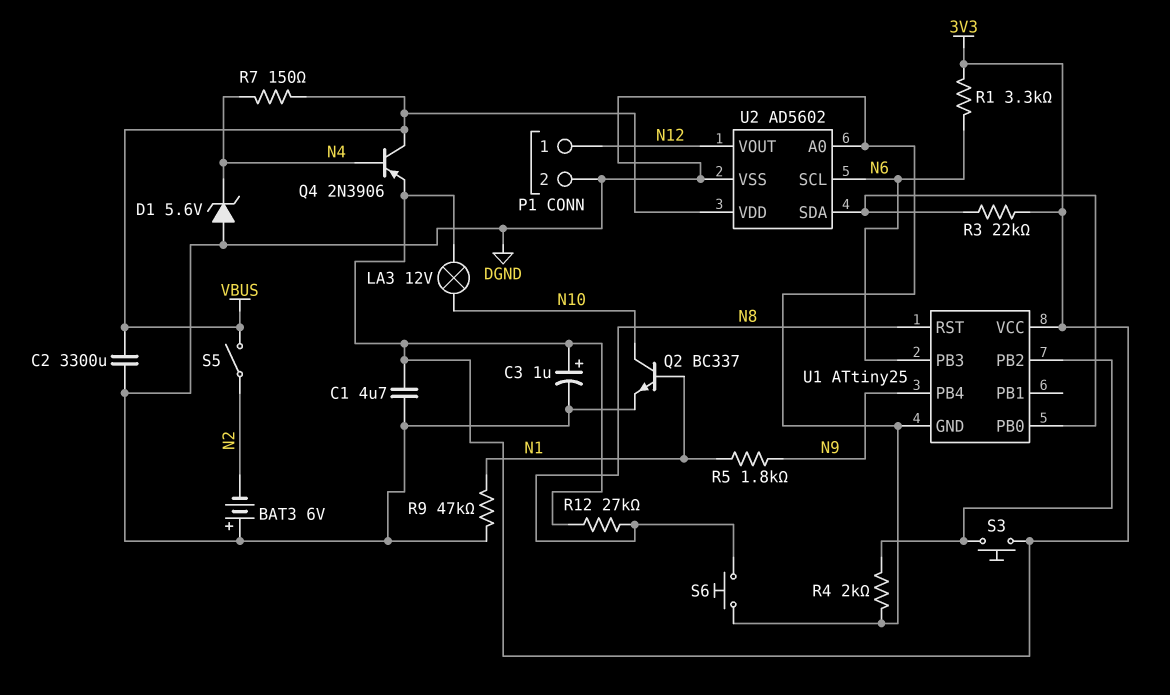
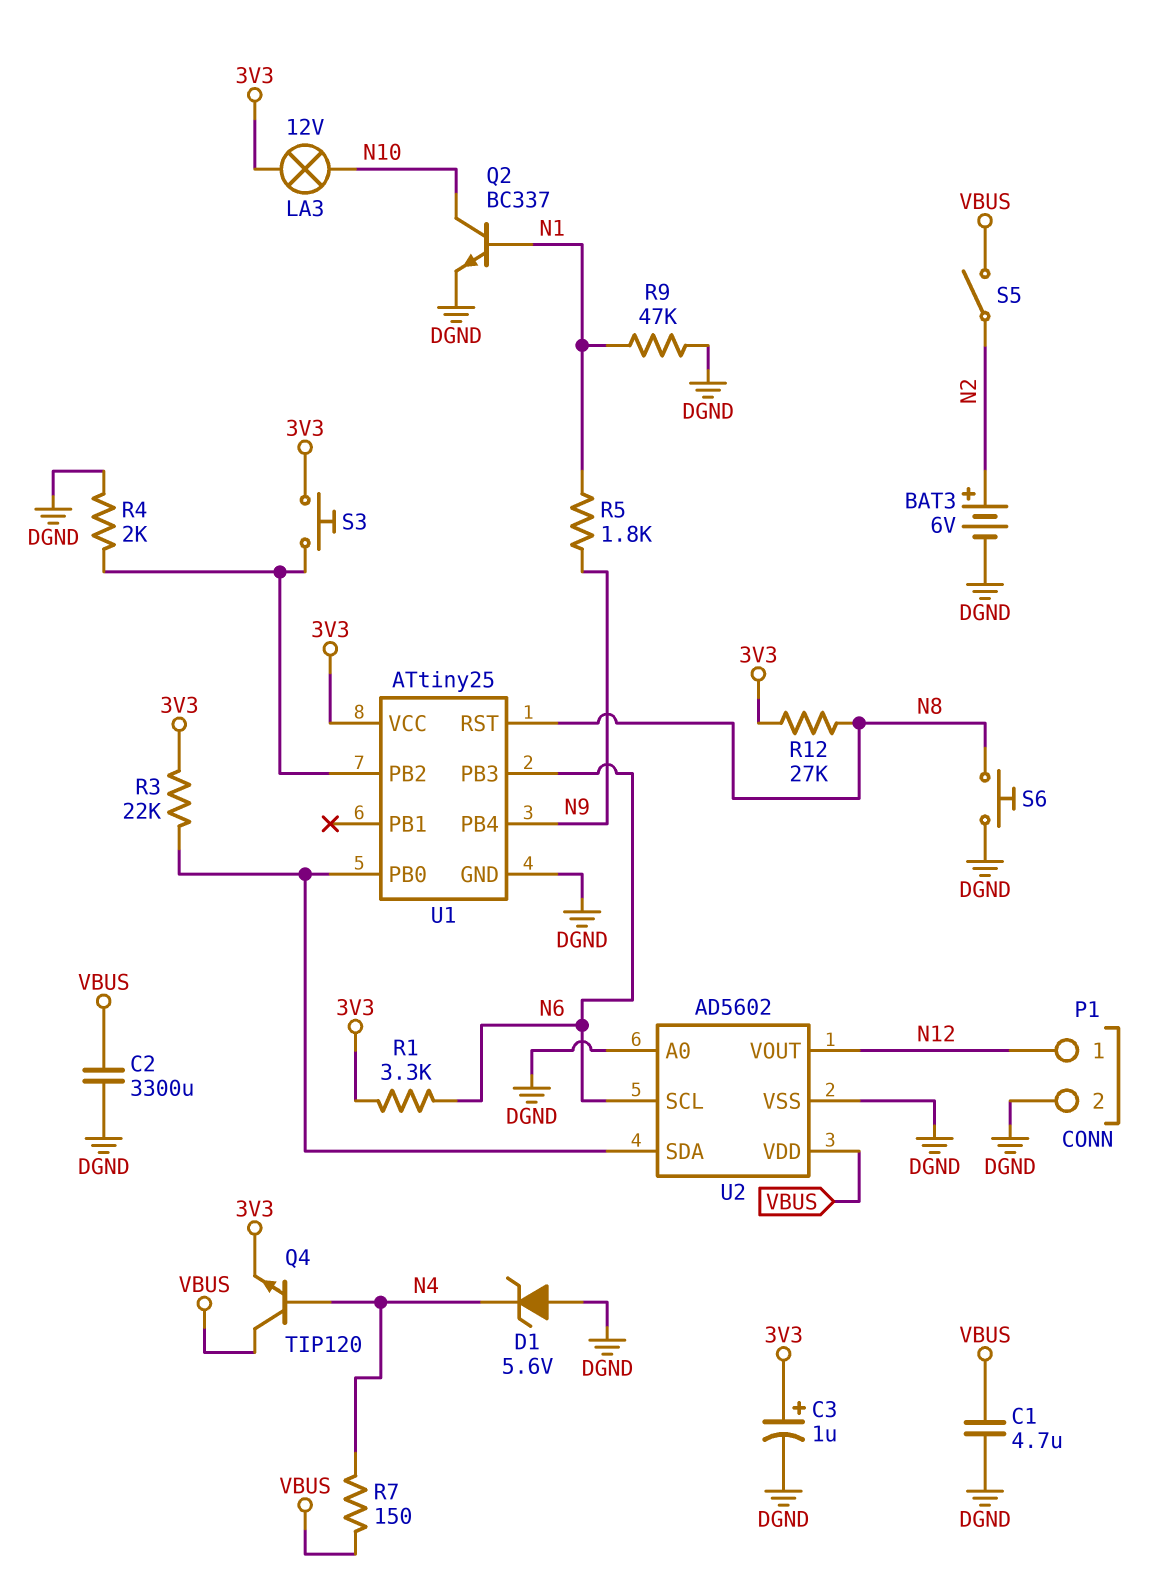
BAT3: 6V (plus DGND, minus N2) -> 6V (plus N2, minus DGND)
C1: 4.7uF (3V3, DGND) -> 4.7uF (DGND, VBUS)
Q4: PNP 2N3906 (B N4, C VBUS, E 3V3) -> NPN TIP120 (B N4, C VBUS, E 3V3)

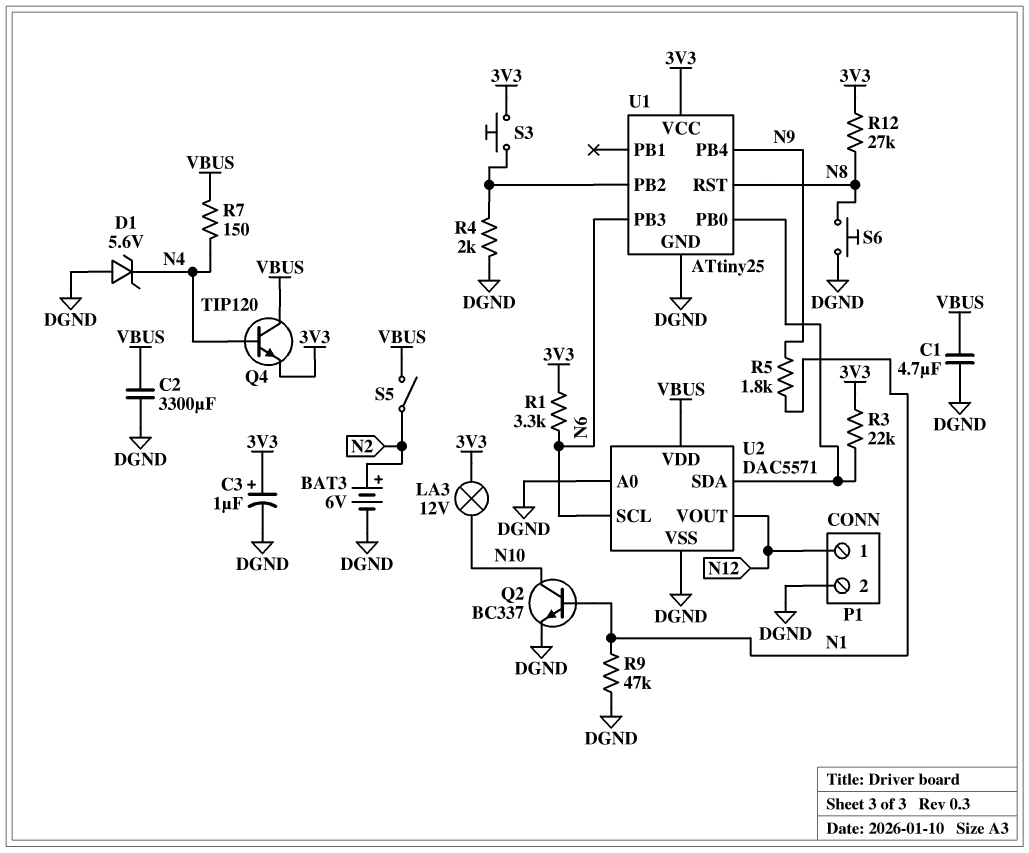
U2: AD5602 -> DAC5571

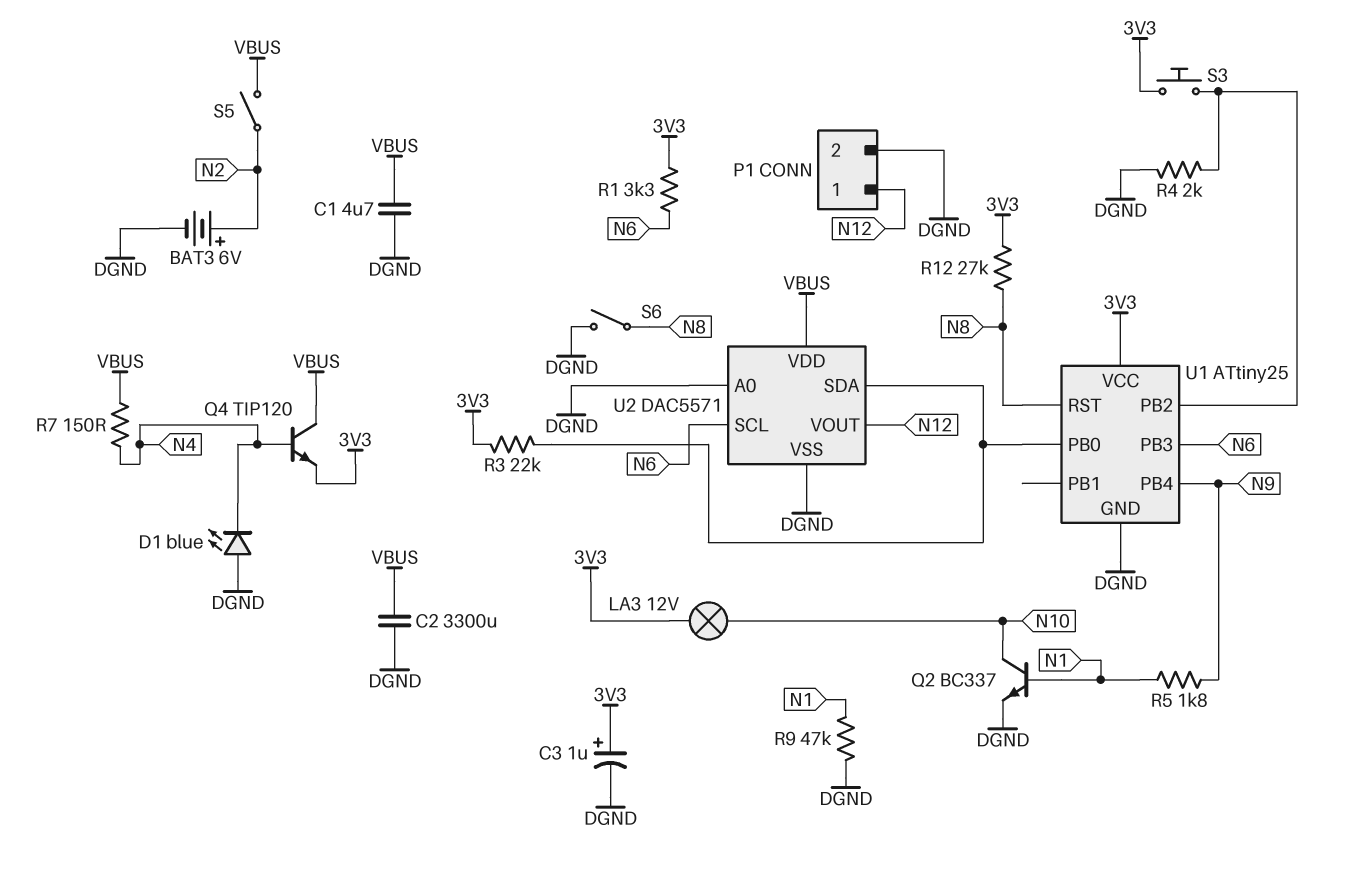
D1: zener 5.6V (A DGND, K N4) -> LED blue (A DGND, K N4)
S6: button (DGND, N8) -> switch (DGND, N8)

